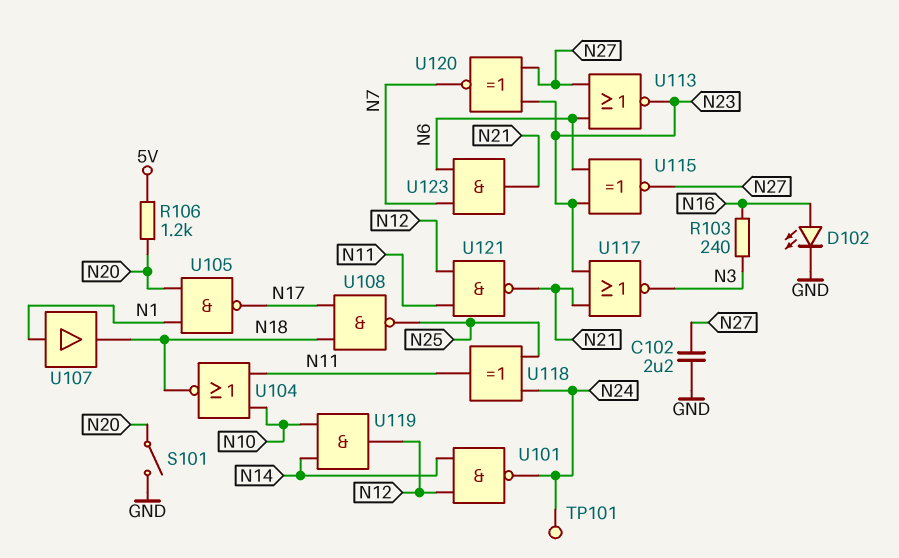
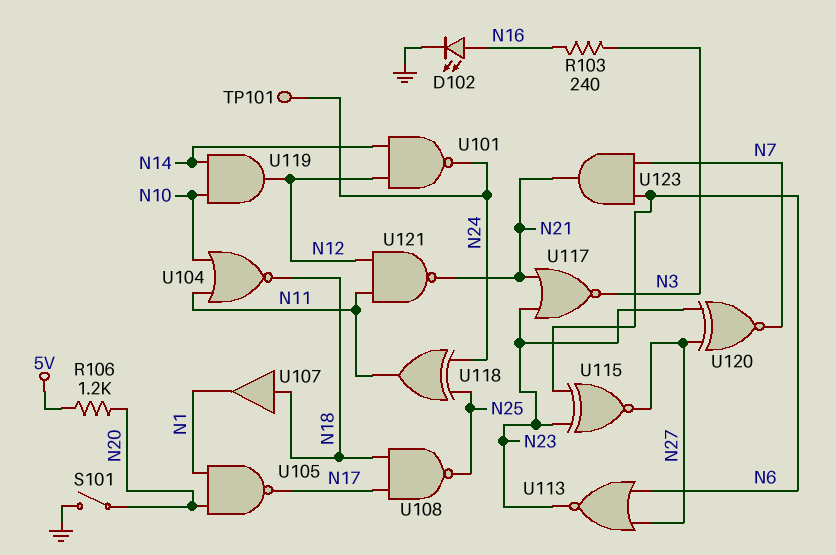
C102: 2.2uF (GND, N27) -> none
U107: buffer (in N1, out N18) -> buffer (in N18, out N1)

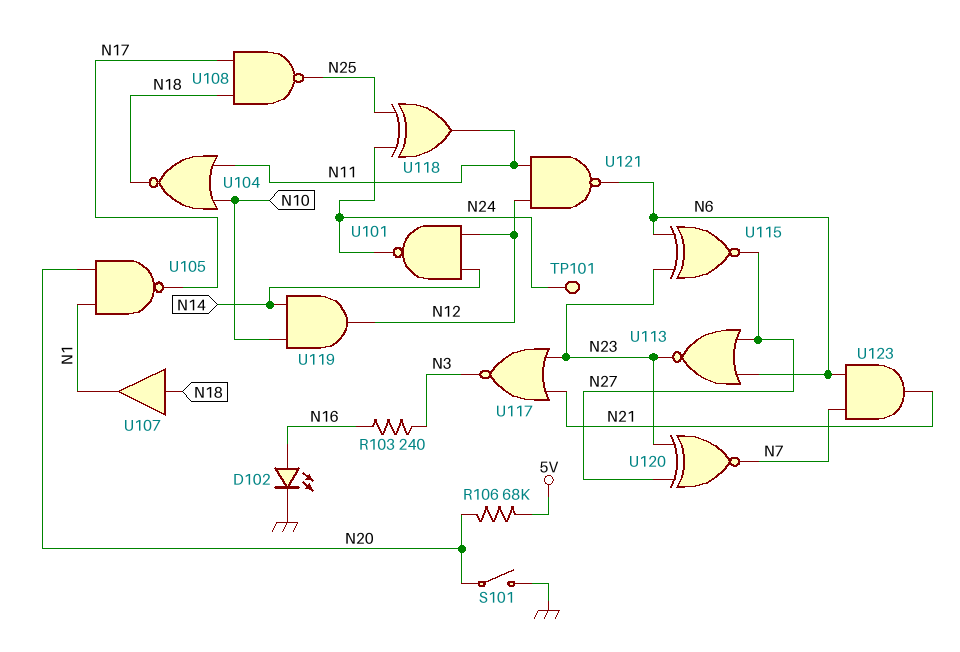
R106: 1.2k (5V, N20) -> 68k (5V, N20)
U121: NAND (in N11, in N12, out N21) -> NAND (in N11, in N12, out N6)

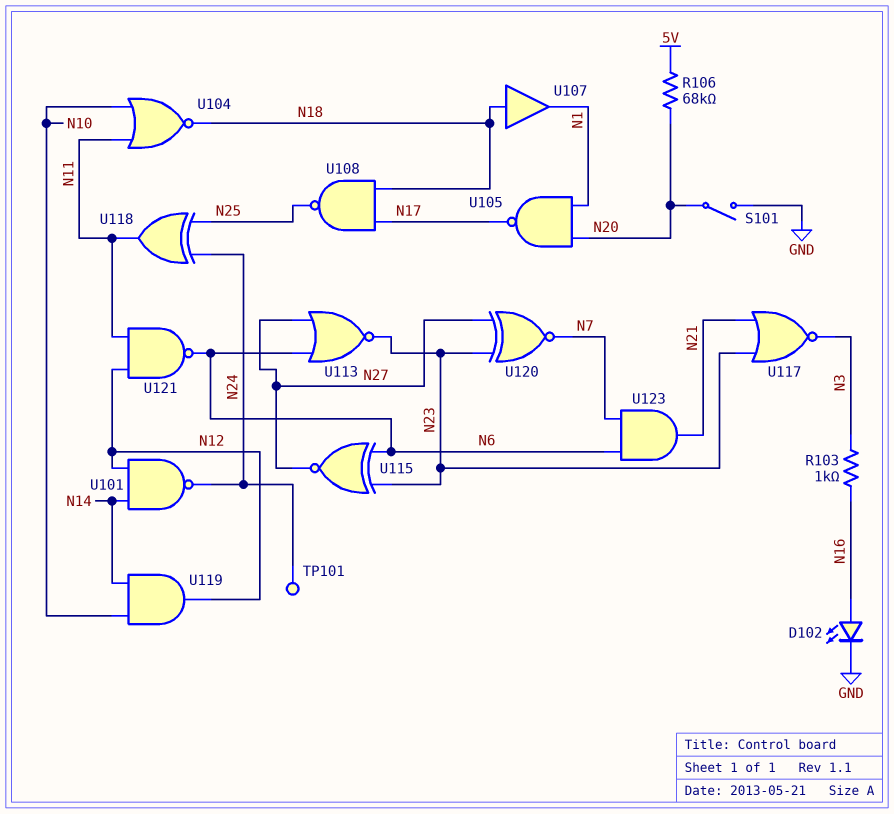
R103: 240 (N3, N16) -> 1k (N3, N16)

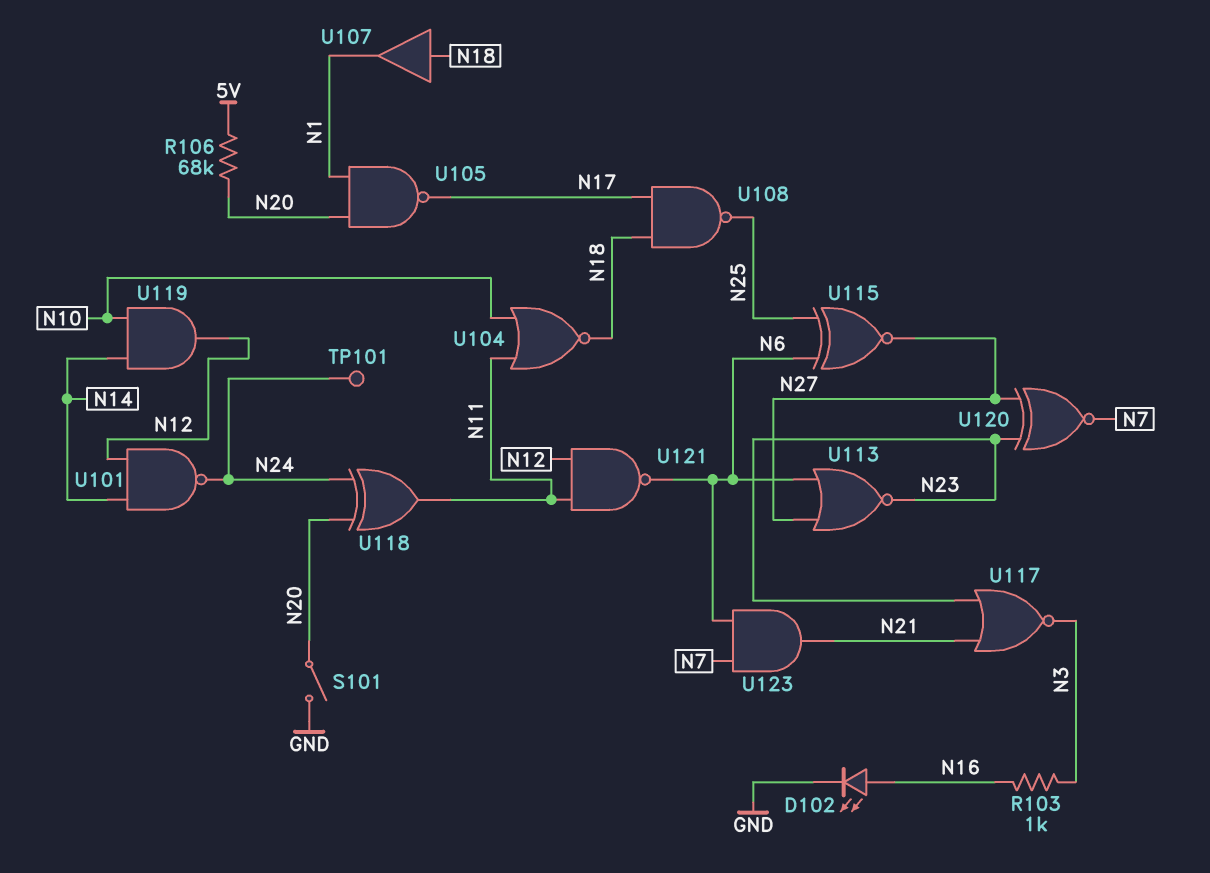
U115: XNOR (in N6, in N23, out N27) -> XNOR (in N6, in N25, out N27)
U118: XOR (in N24, in N25, out N11) -> XOR (in N20, in N24, out N11)

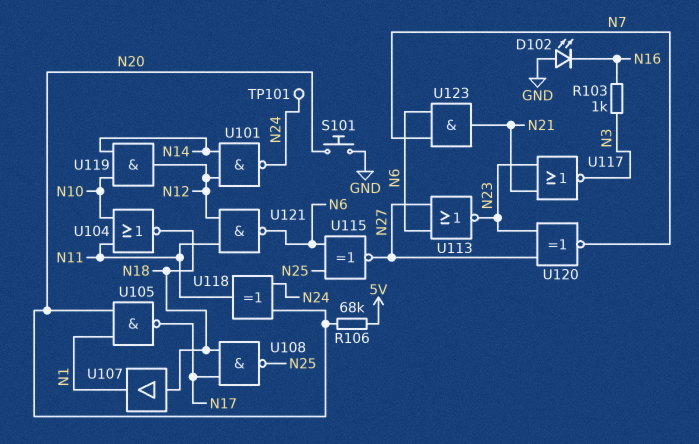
D102: LED (A N16, K GND) -> LED (A GND, K N16)
S101: switch (GND, N20) -> button (GND, N20)

